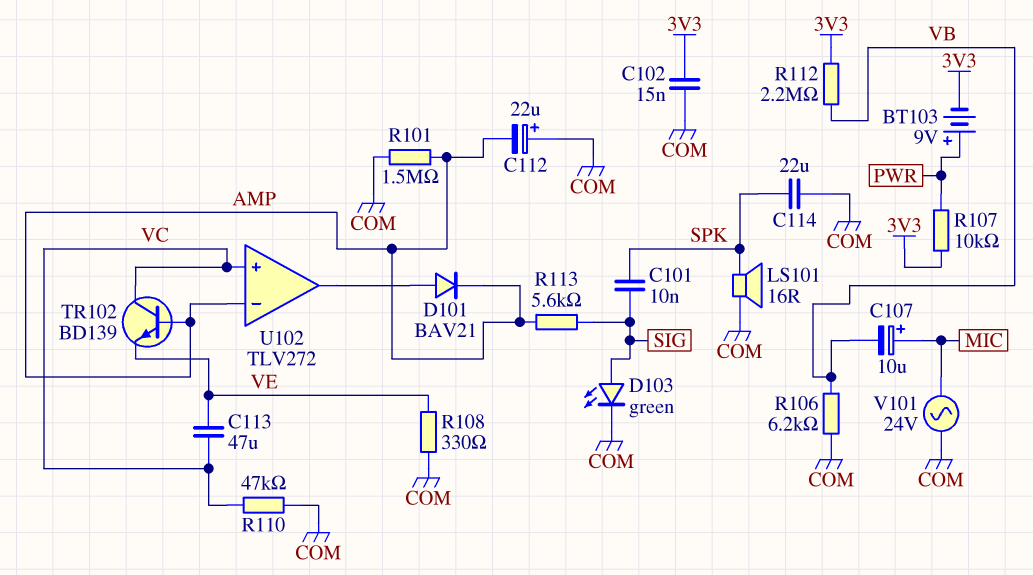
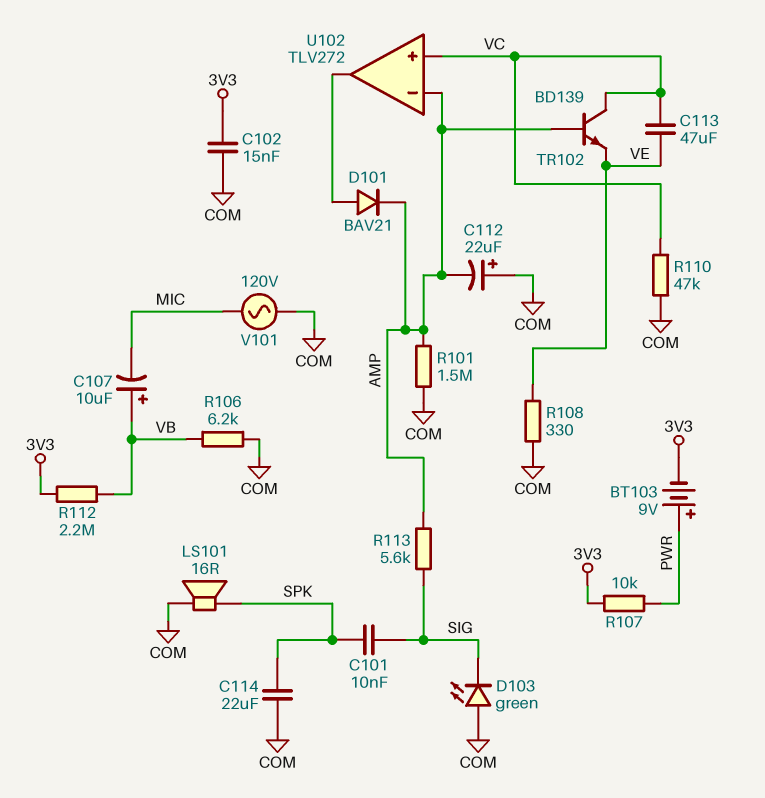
C107: 10uF (plus MIC, minus VB) -> 10uF (plus VB, minus MIC)
D103: LED green (A SIG, K COM) -> LED green (A COM, K SIG)
V101: AC 24V (COM, MIC) -> AC 120V (COM, MIC)

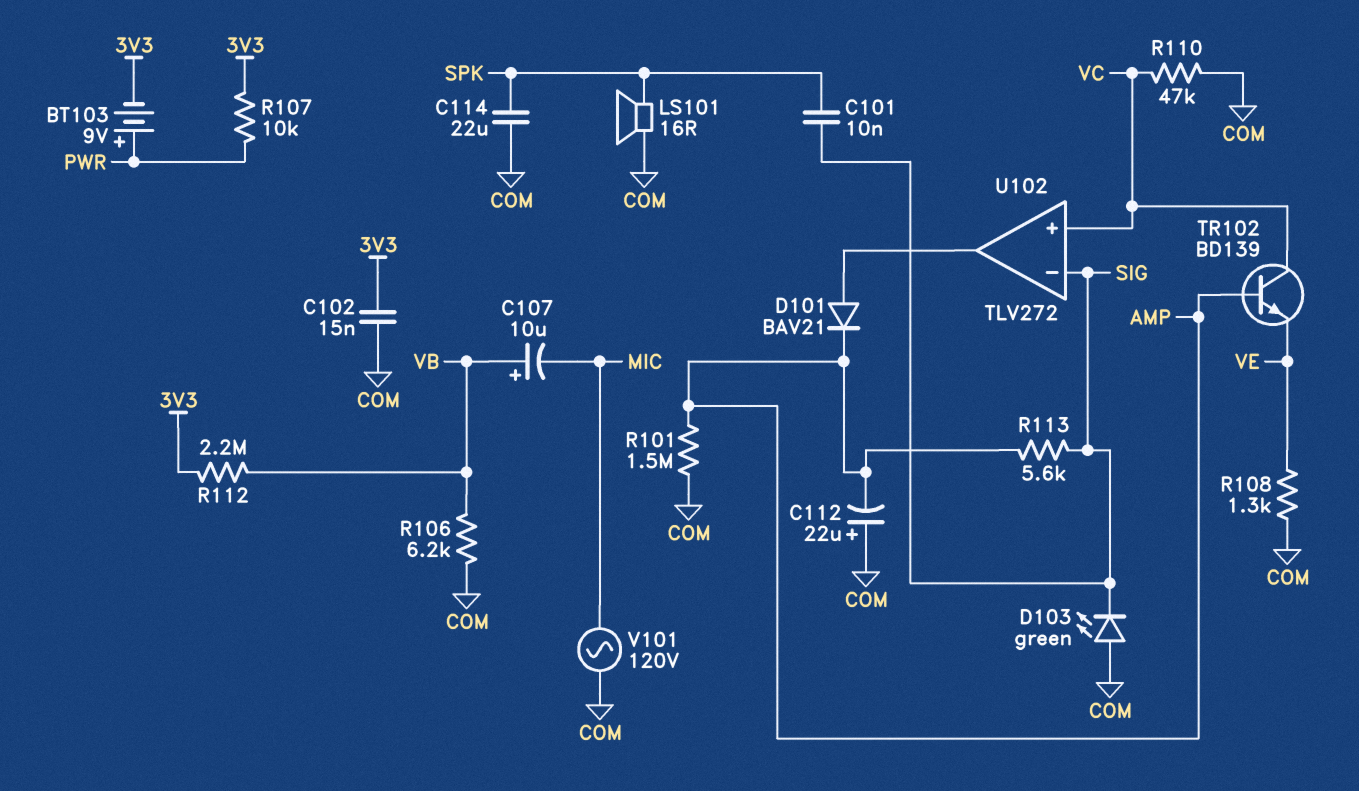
C113: 47uF (VC, VE) -> none
R108: 330 (COM, VE) -> 1.3k (COM, VE)
U102 pin in-: AMP -> SIG

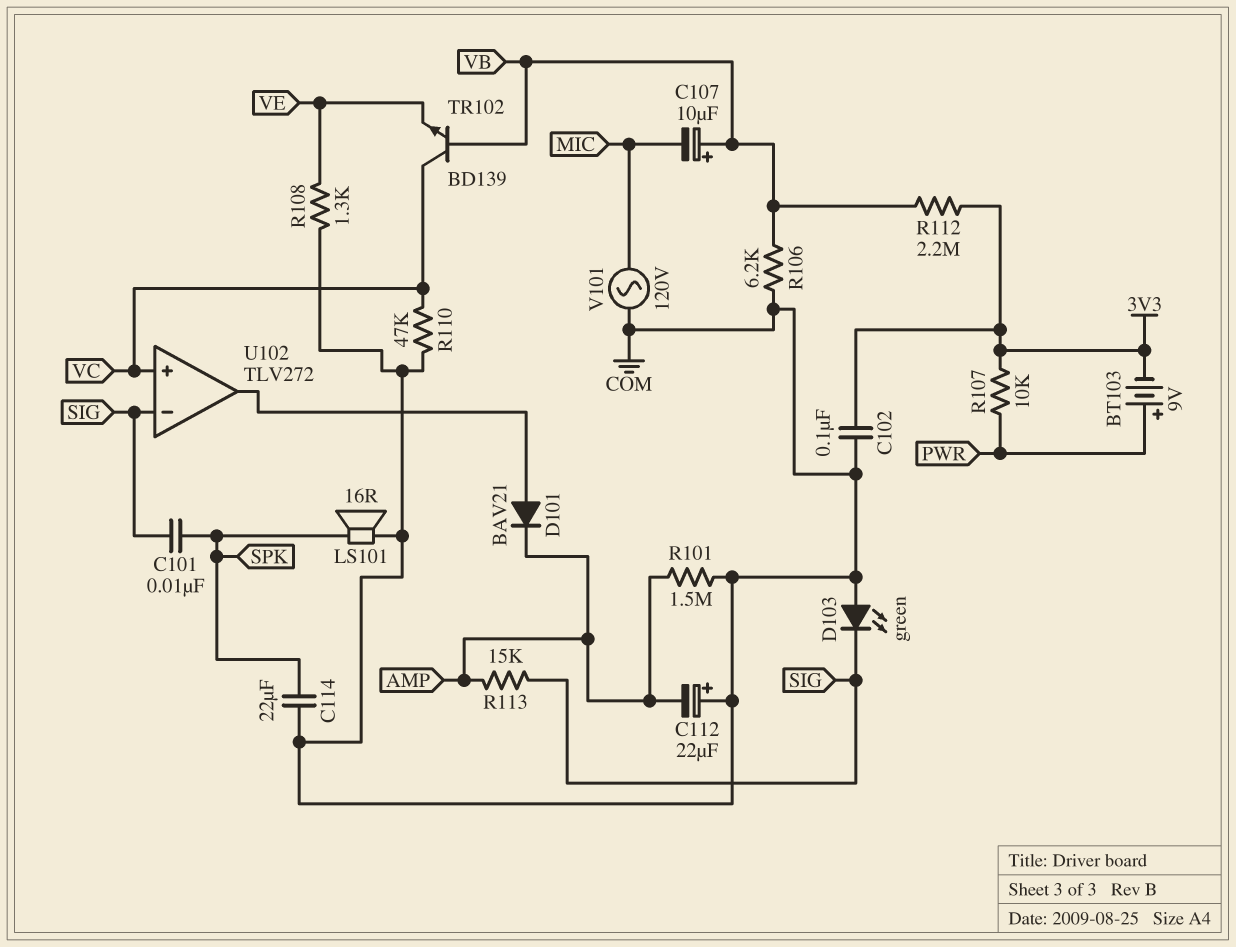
C102: 15nF (3V3, COM) -> 100nF (3V3, COM)
R113: 5.6k (AMP, SIG) -> 15k (AMP, SIG)
TR102: NPN BD139 (B AMP, C VC, E VE) -> NPN BD139 (B VB, C VC, E VE)

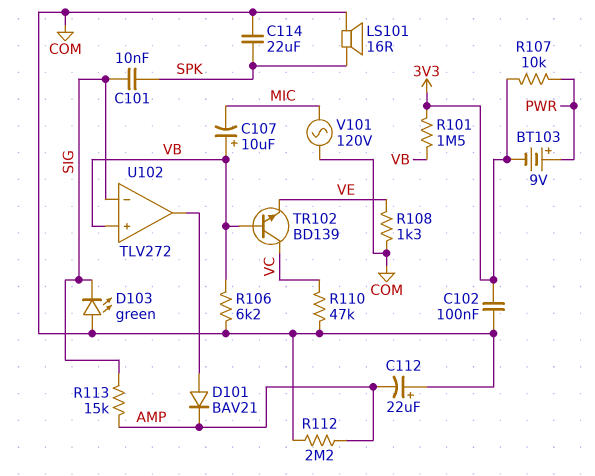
R101: 1.5M (AMP, COM) -> 1.5M (3V3, VB)
R112: 2.2M (3V3, VB) -> 2.2M (AMP, COM)
U102 pin in+: VC -> VB

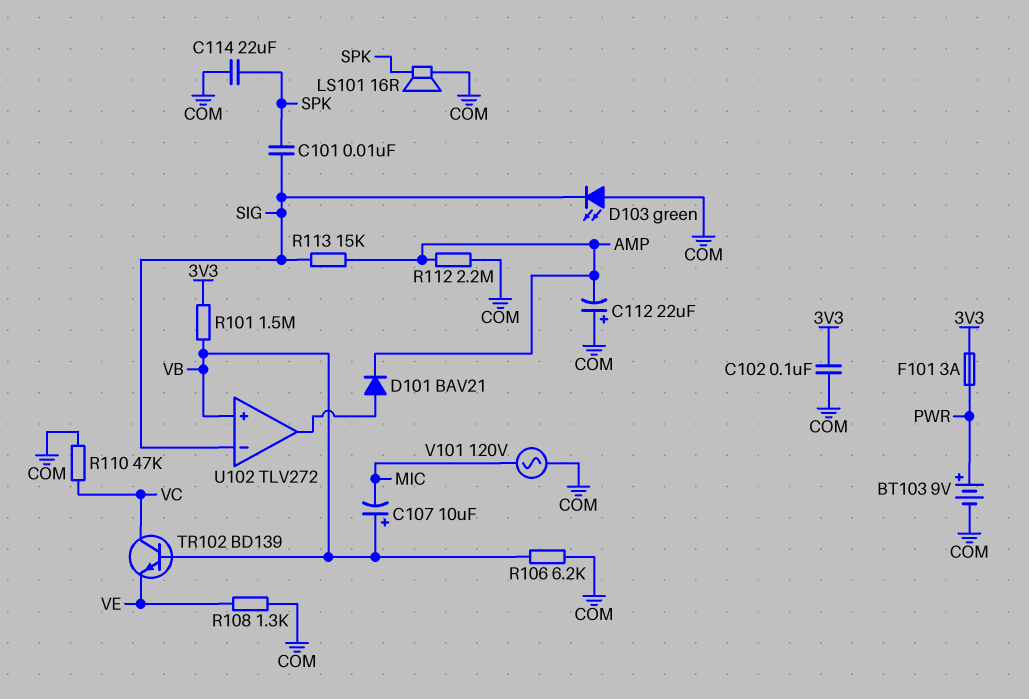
BT103: 9V (plus PWR, minus 3V3) -> 9V (plus PWR, minus COM)
F101: none -> 3A (3V3, PWR)
R107: 10k (3V3, PWR) -> none

